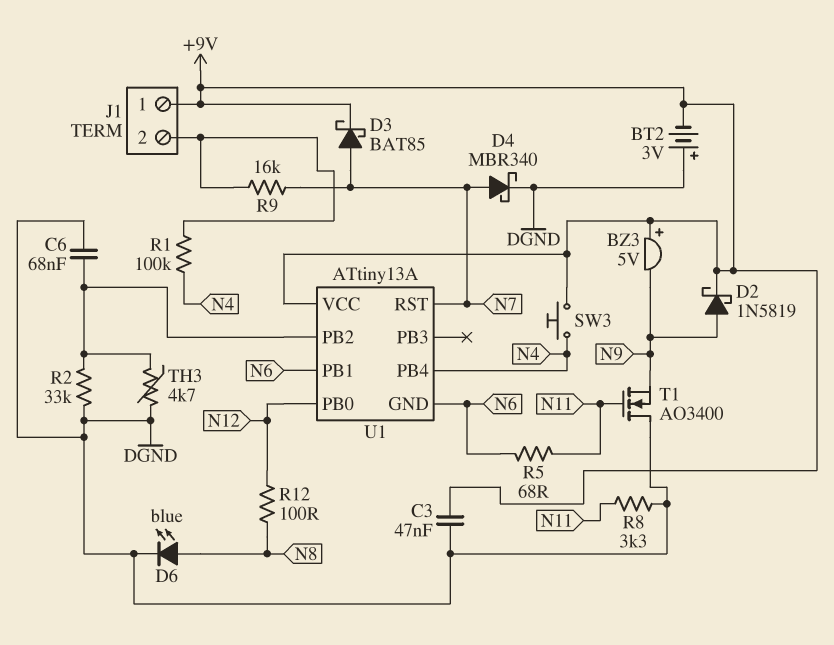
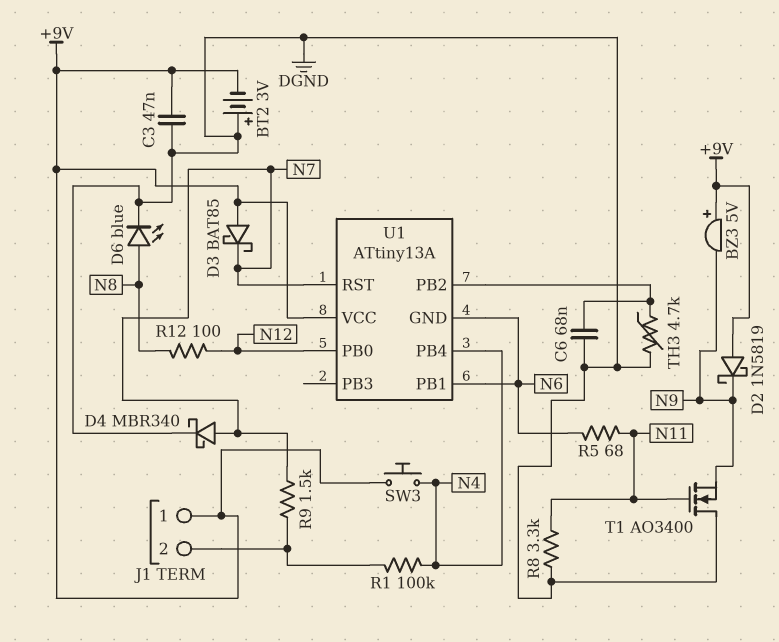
D2: schottky 1N5819 (A N9, K +9V) -> schottky 1N5819 (A +9V, K N9)
D3: schottky BAT85 (A N7, K +9V) -> schottky BAT85 (A +9V, K N7)
R2: 33k (DGND, U1/PB2) -> none
R9: 16k (J1/2, N7) -> 1.5k (J1/2, N7)

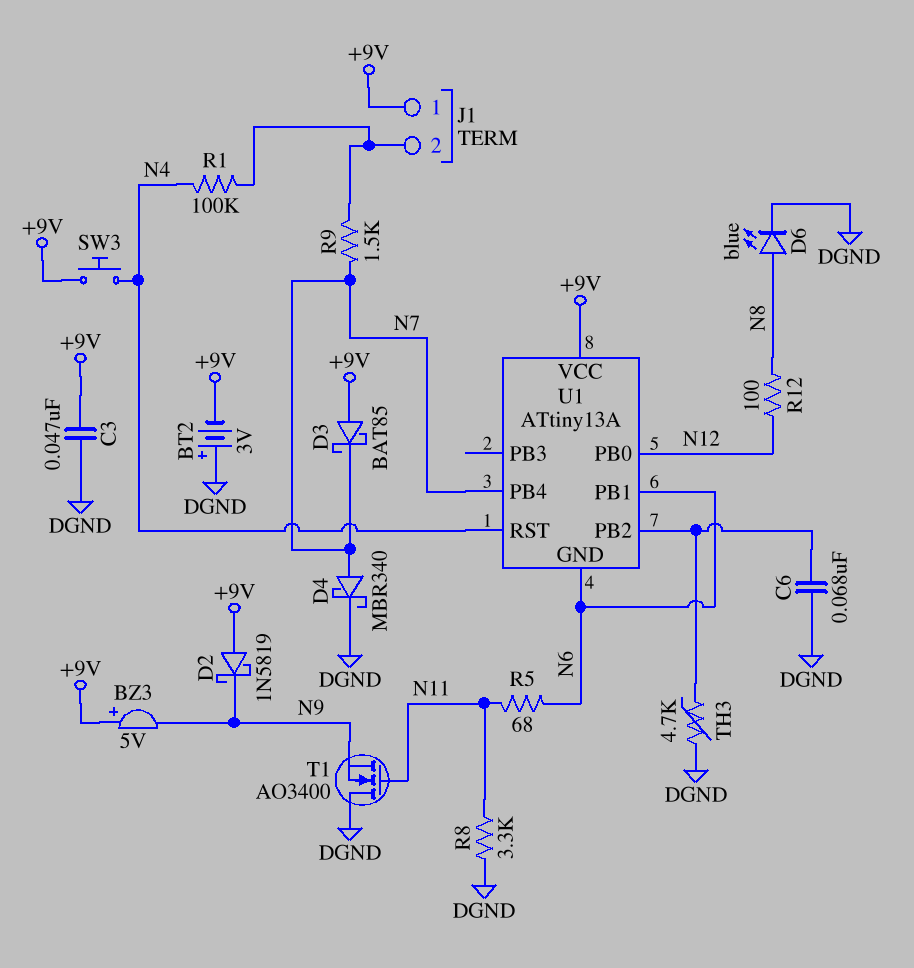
U1 pin PB4: N4 -> N7
U1 pin RST: N7 -> N4

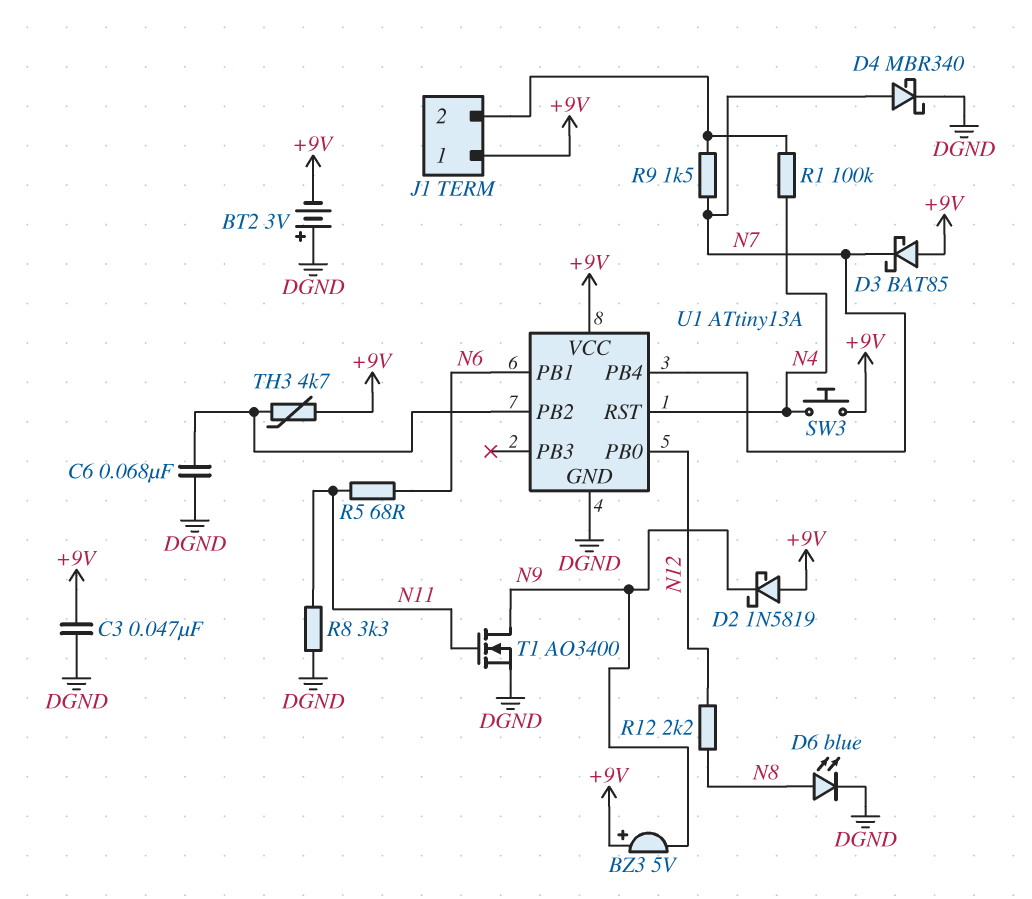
R12: 100 (N8, N12) -> 2.2k (N8, N12)
T1: NMOS AO3400 (G N11, D DGND, S N9) -> NMOS AO3400 (G N11, D N9, S DGND)
TH3: 4.7k (DGND, U1/PB2) -> 4.7k (+9V, U1/PB2)
U1 pin GND: N6 -> DGND

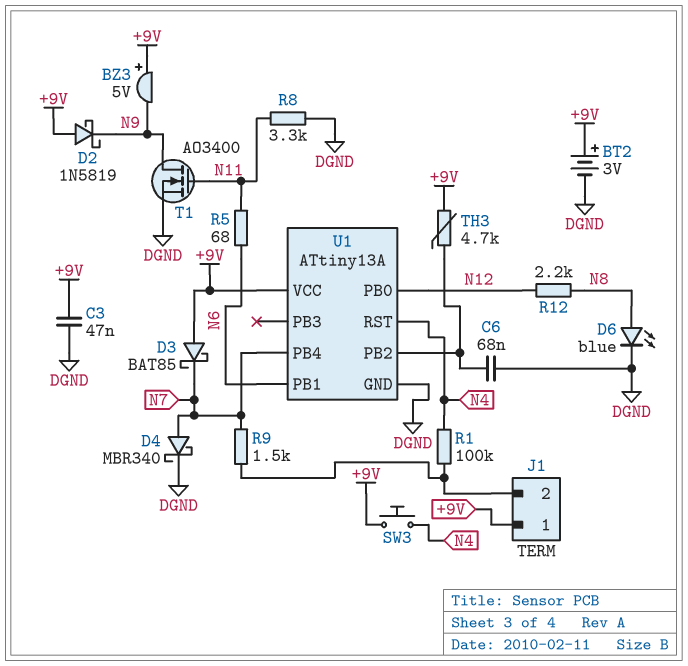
BT2: 3V (plus DGND, minus +9V) -> 3V (plus +9V, minus DGND)

